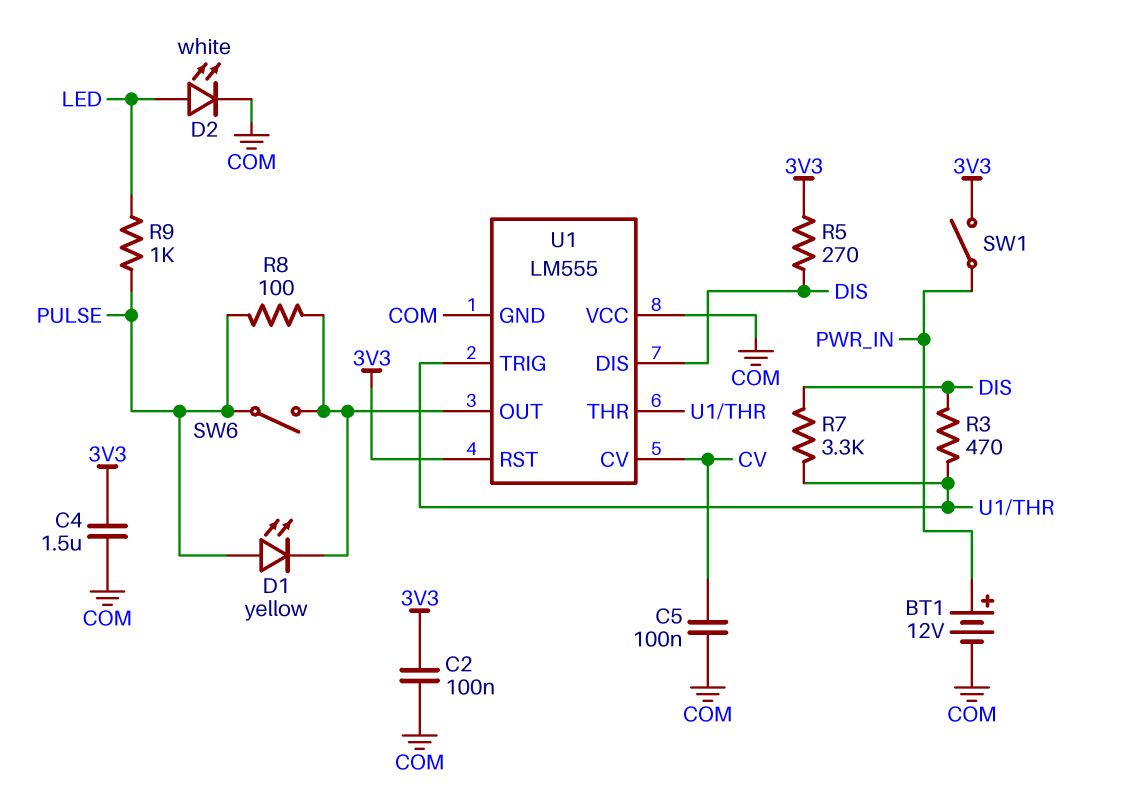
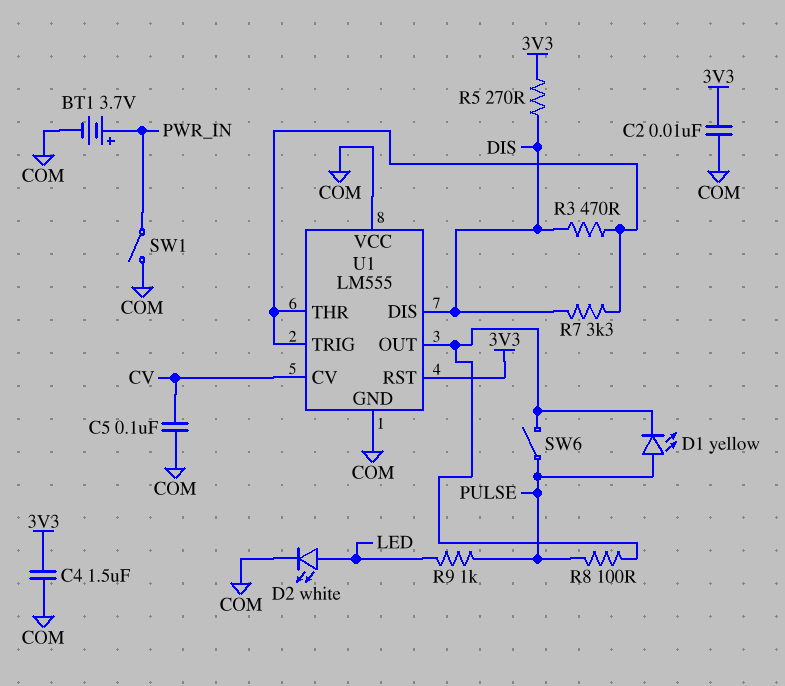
BT1: 12V (plus PWR_IN, minus COM) -> 3.7V (plus PWR_IN, minus COM)
C2: 100nF (3V3, COM) -> 10nF (3V3, COM)
SW1: switch (3V3, PWR_IN) -> switch (COM, PWR_IN)

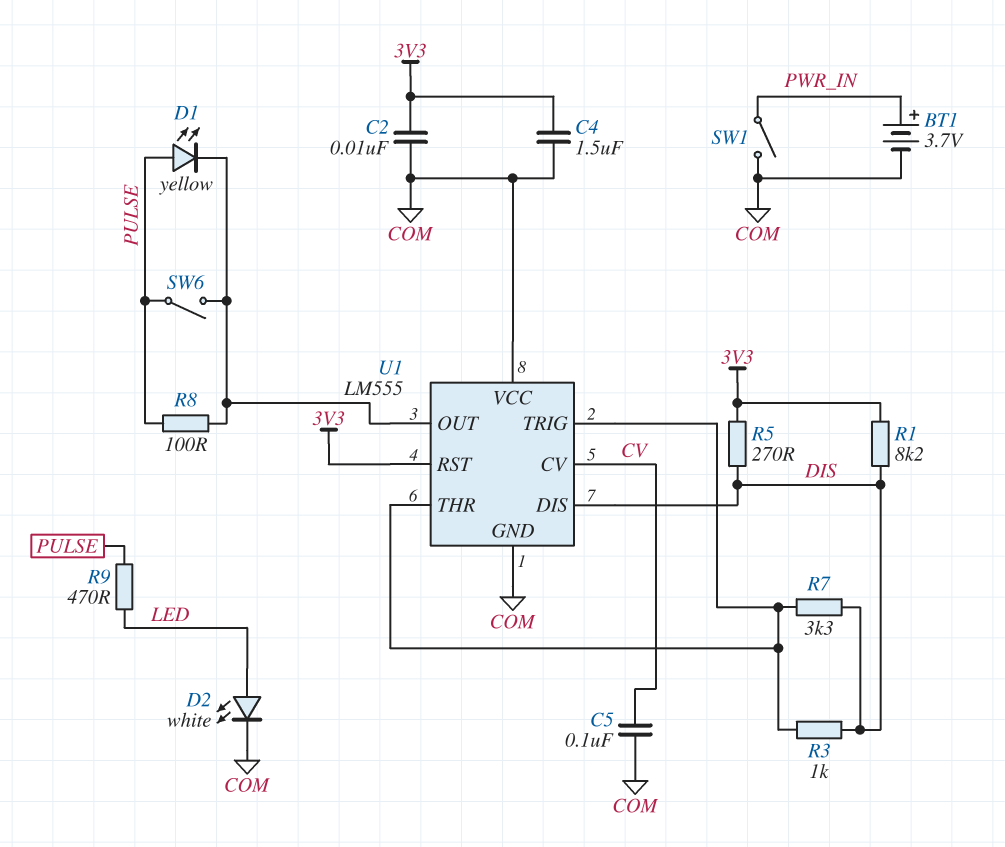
R1: none -> 8.2k (3V3, DIS)
R3: 470 (DIS, U1/THR) -> 1k (DIS, U1/THR)
R9: 1k (LED, PULSE) -> 470 (LED, PULSE)

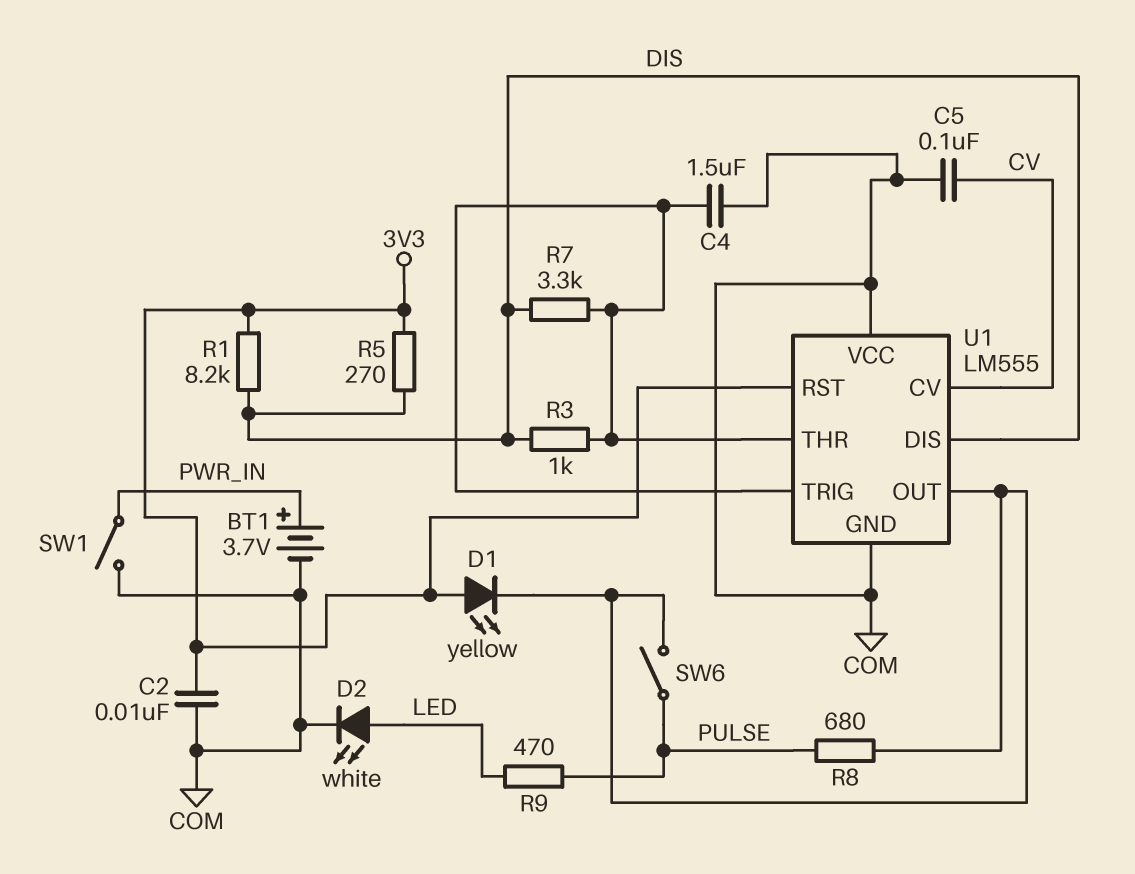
C4: 1.5uF (3V3, COM) -> 1.5uF (COM, U1/THR)
D1: LED yellow (A PULSE, K U1/OUT) -> LED yellow (A 3V3, K U1/OUT)
R8: 100 (PULSE, U1/OUT) -> 680 (PULSE, U1/OUT)

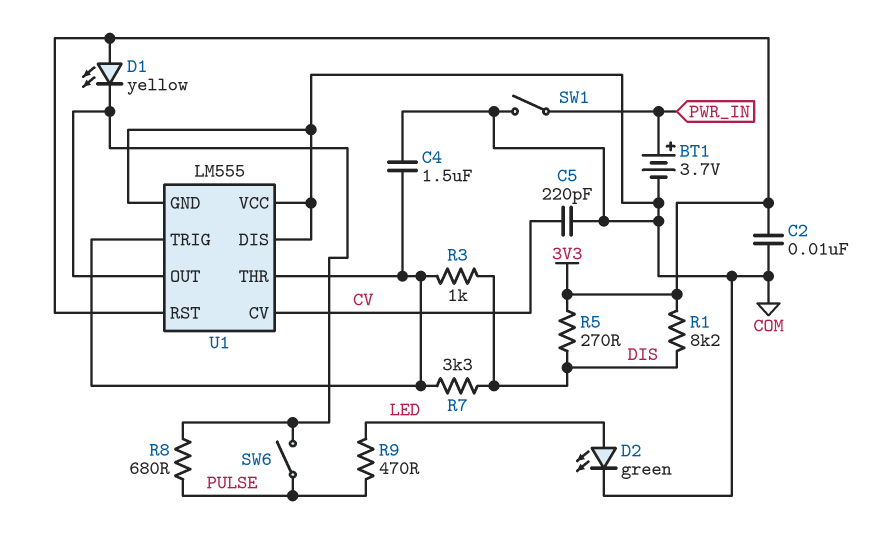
C5: 100nF (COM, CV) -> 220pF (COM, CV)
D2: LED white (A LED, K COM) -> LED green (A LED, K COM)
U1 pin DIS: DIS -> COM

